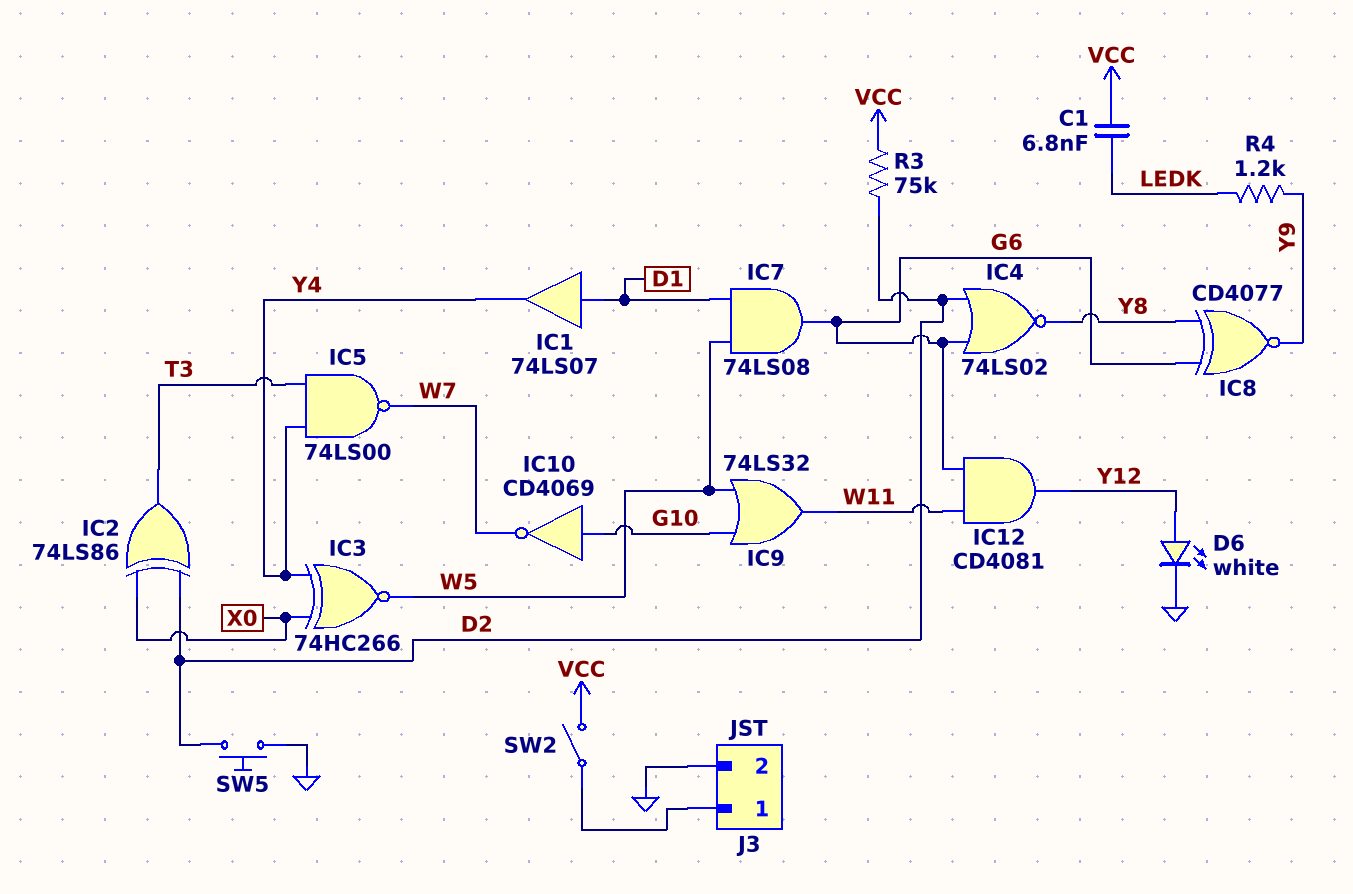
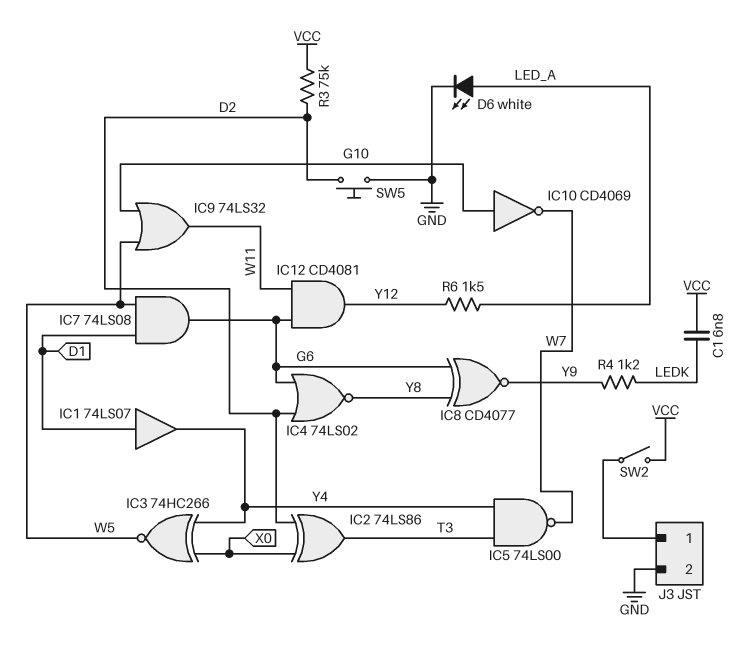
D6: LED white (A Y12, K GND) -> LED white (A LED_A, K GND)
R6: none -> 1.5k (LED_A, Y12)

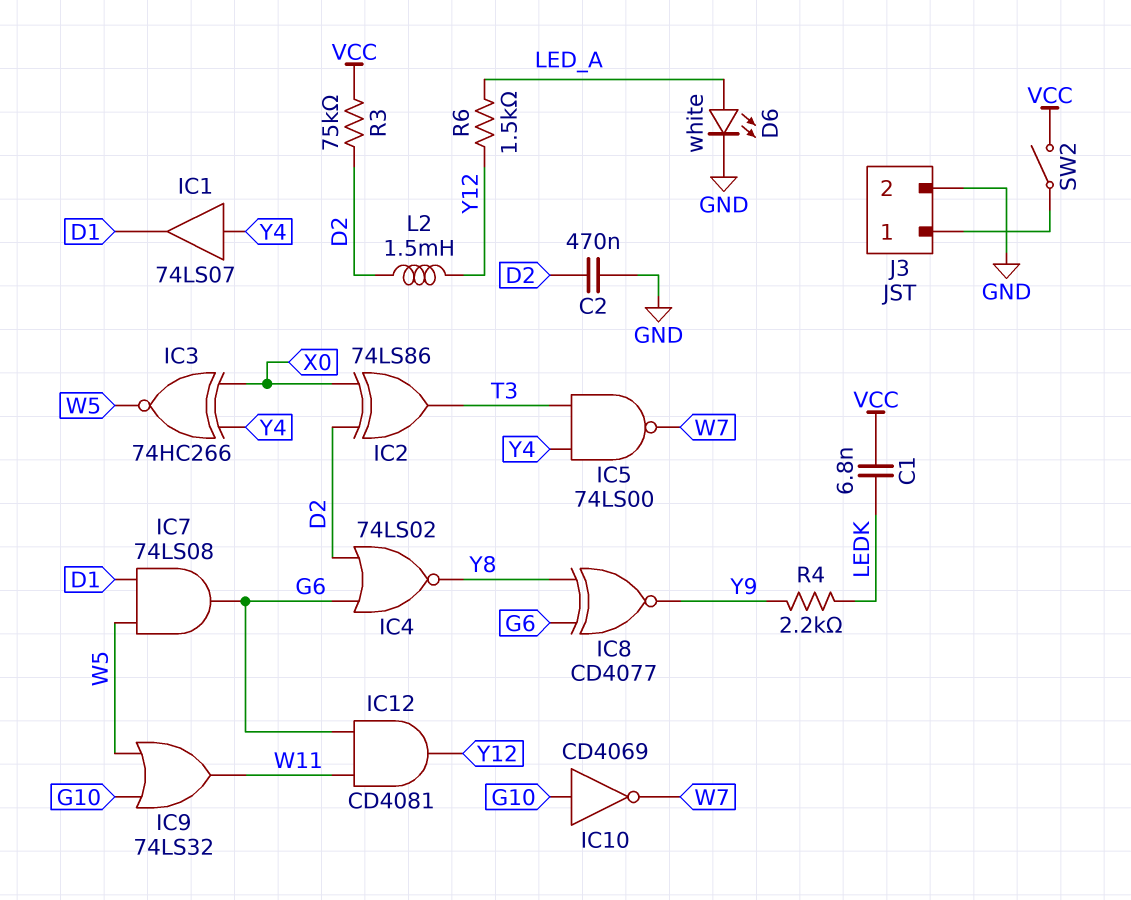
C2: none -> 470nF (D2, GND)
IC1: buffer 74LS07 (in D1, out Y4) -> buffer 74LS07 (in Y4, out D1)
L2: none -> 1.5mH (D2, Y12)
R4: 1.2k (LEDK, Y9) -> 2.2k (LEDK, Y9)
SW5: button (D2, GND) -> none

